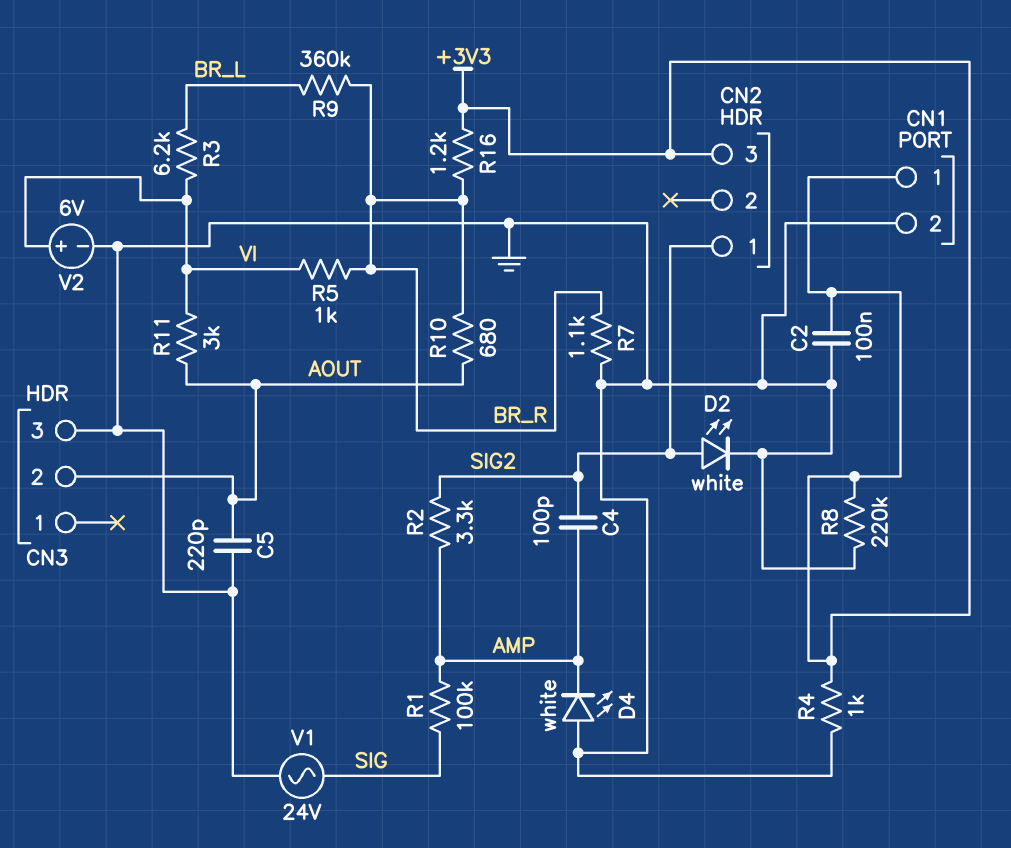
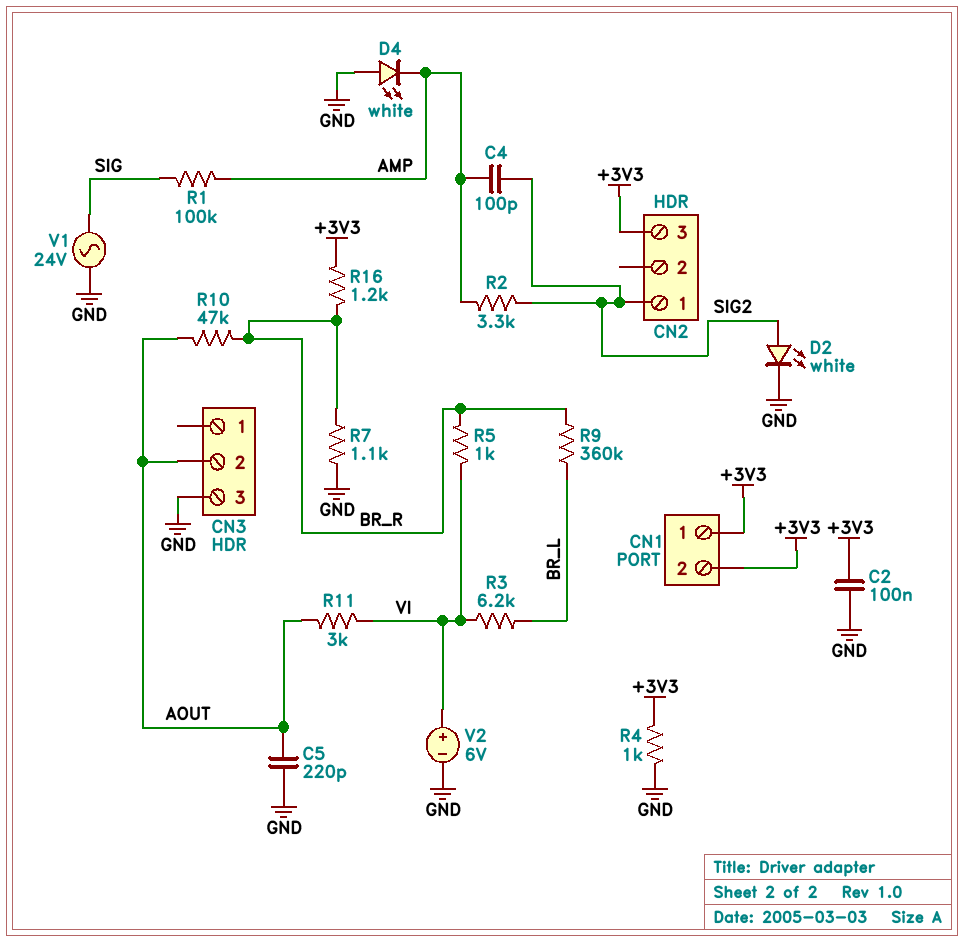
CN1 pin 2: GND -> +3V3
R8: 220k (+3V3, GND) -> none
R10: 680 (AOUT, BR_R) -> 47k (AOUT, BR_R)

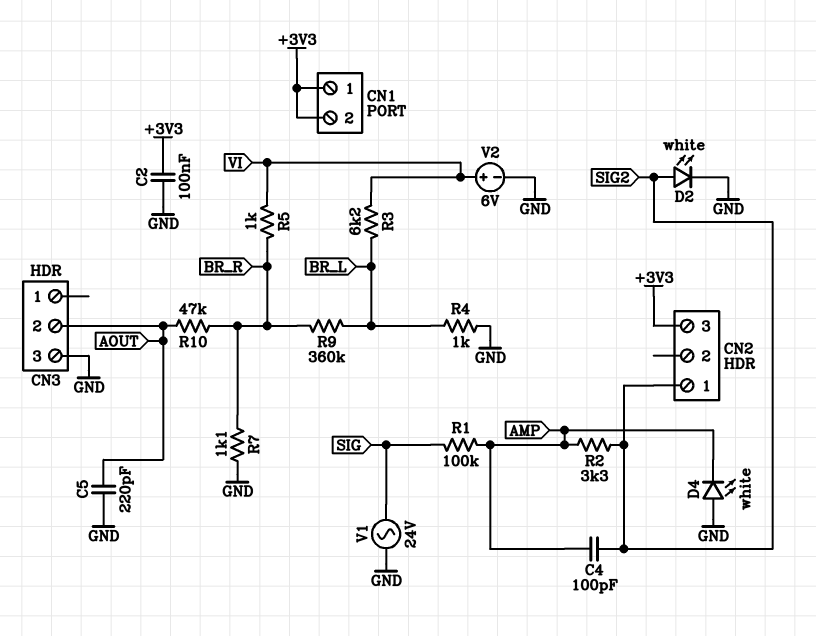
R4: 1k (+3V3, GND) -> 1k (BR_L, GND)
R11: 3k (AOUT, VI) -> none
R16: 1.2k (+3V3, BR_R) -> none

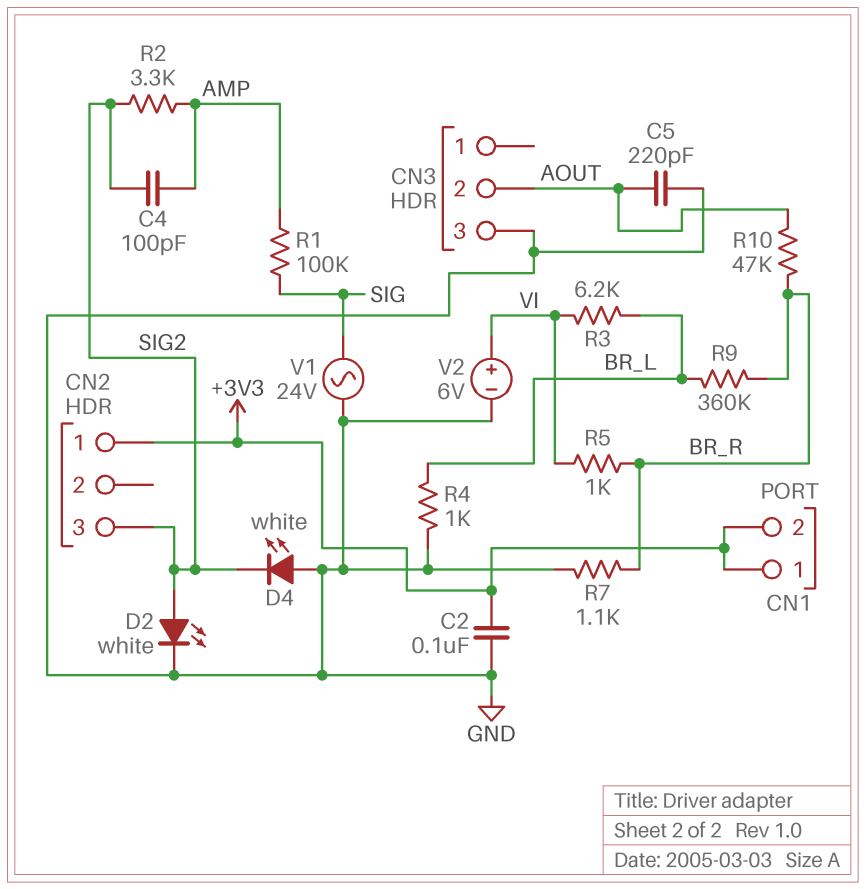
CN2 pin 1: SIG2 -> +3V3
CN2 pin 3: +3V3 -> SIG2
D4: LED white (A GND, K AMP) -> LED white (A GND, K SIG2)

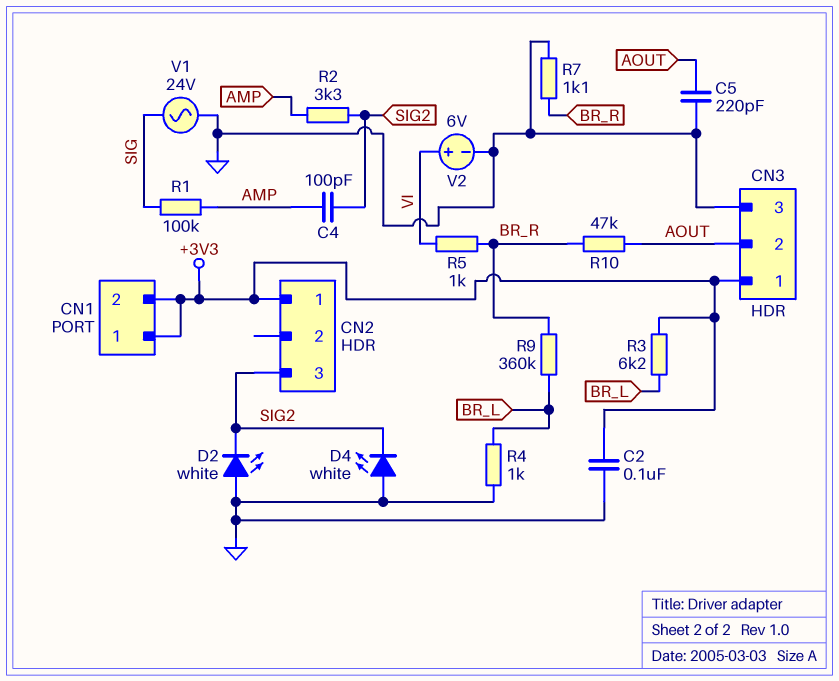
CN3 pin 1: none -> +3V3
D2: LED white (A SIG2, K GND) -> LED white (A GND, K SIG2)
R3: 6.2k (BR_L, VI) -> 6.2k (+3V3, BR_L)

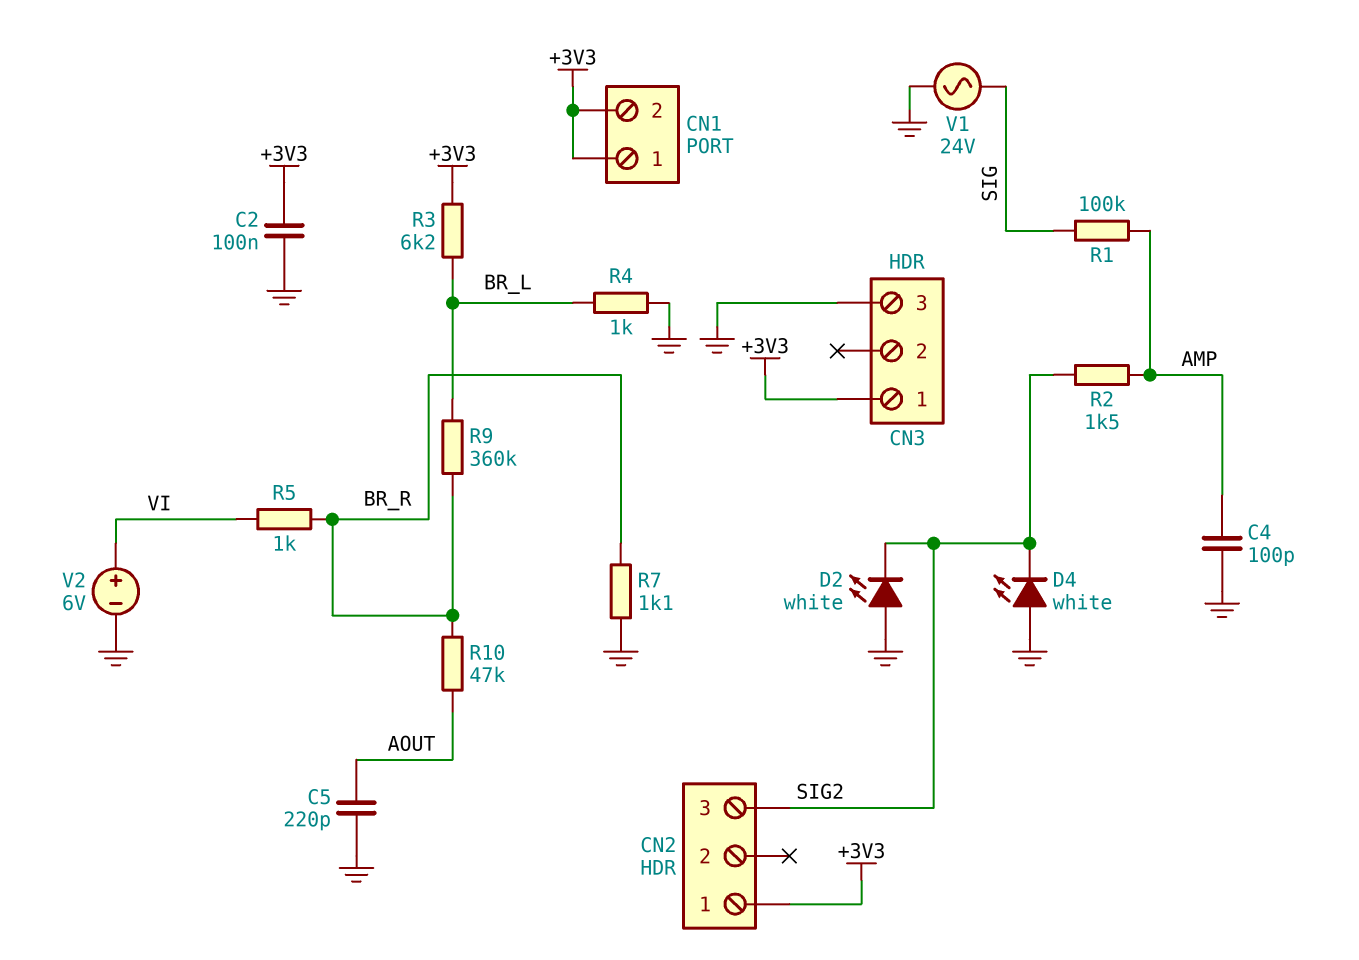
C4: 100pF (AMP, SIG2) -> 100pF (AMP, GND)
CN3 pin 2: AOUT -> none
R2: 3.3k (AMP, SIG2) -> 1.5k (AMP, SIG2)

